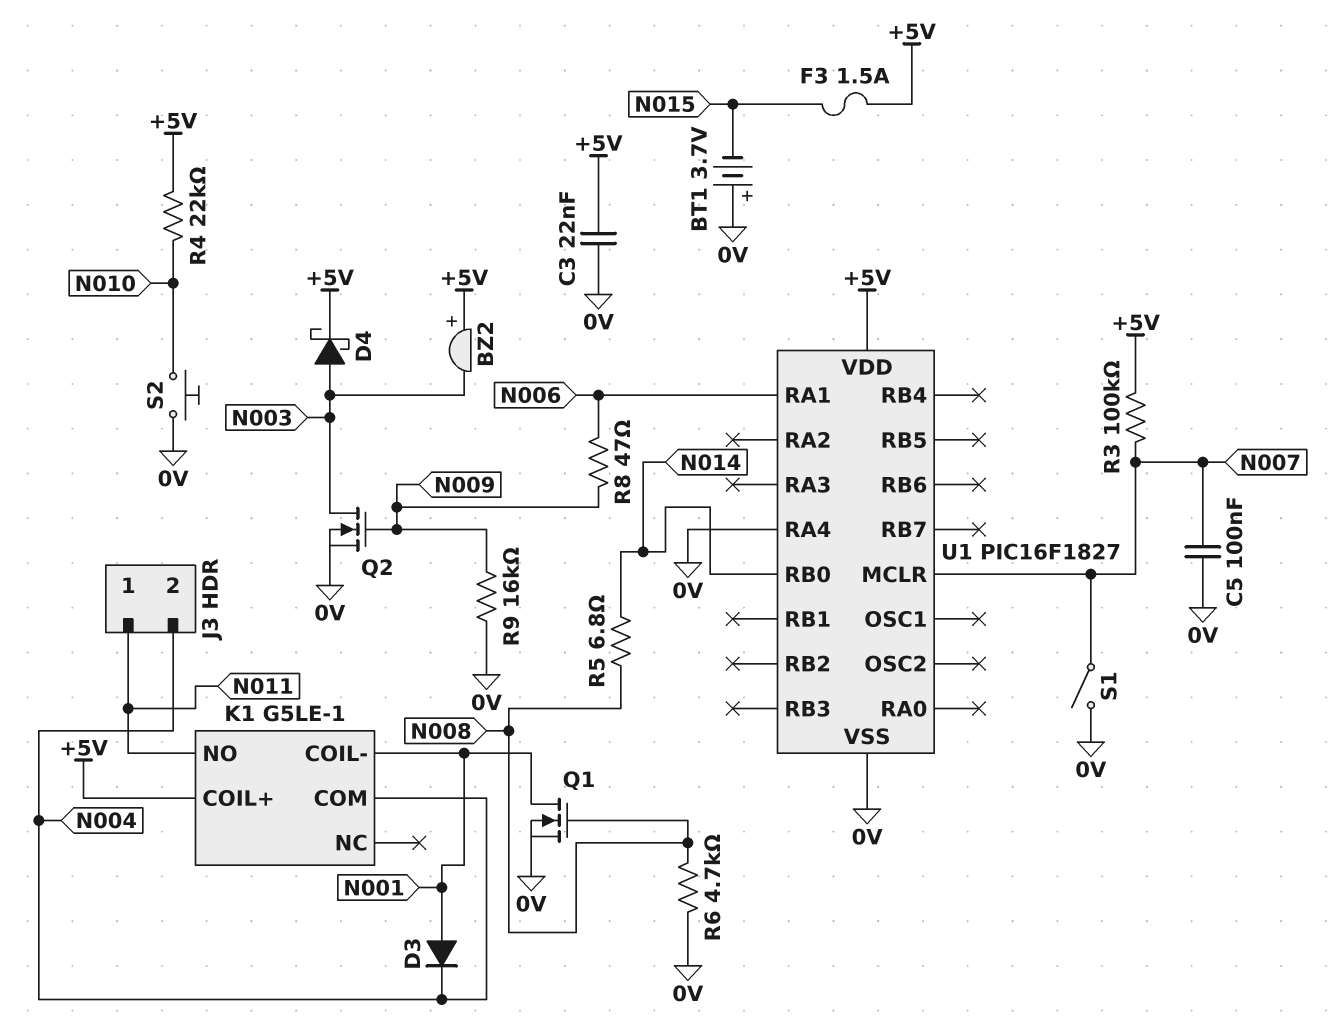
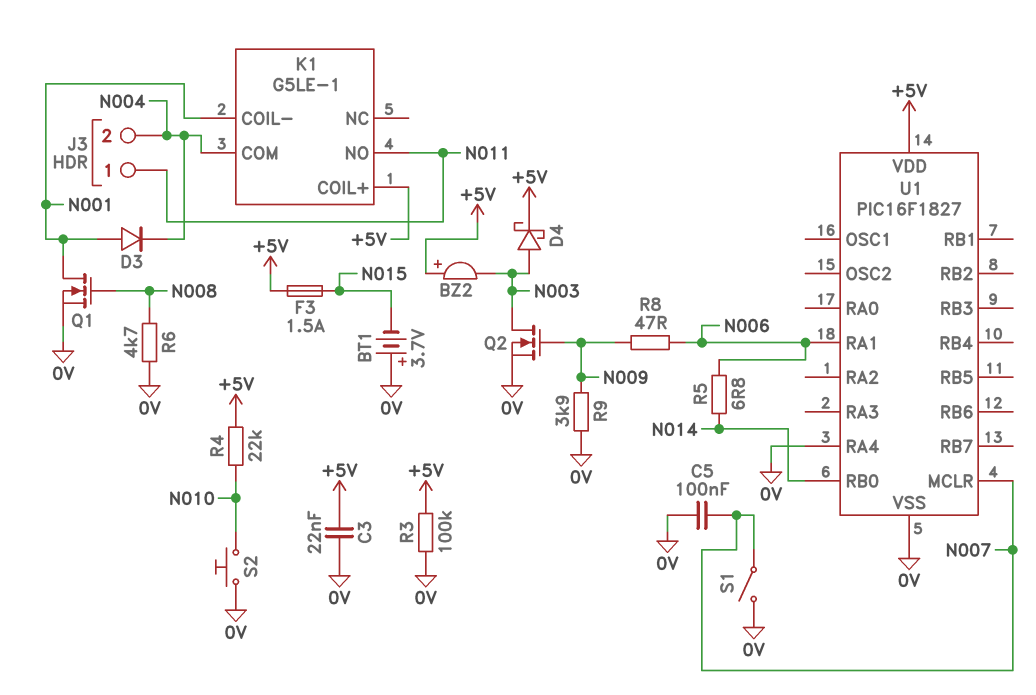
R3: 100k (+5V, N007) -> 100k (+5V, 0V)
R5: 6.8 (N008, N014) -> 6.8 (N006, N014)
R9: 16k (0V, N009) -> 3.9k (0V, N009)

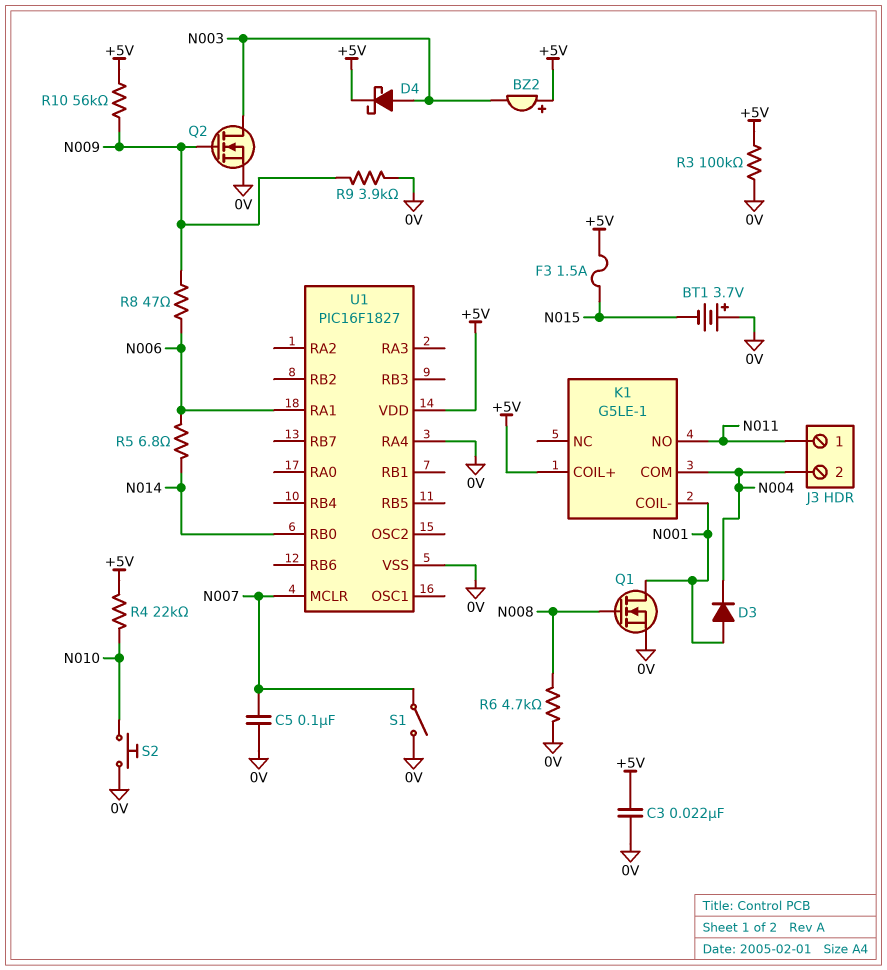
R10: none -> 56k (+5V, N009)

